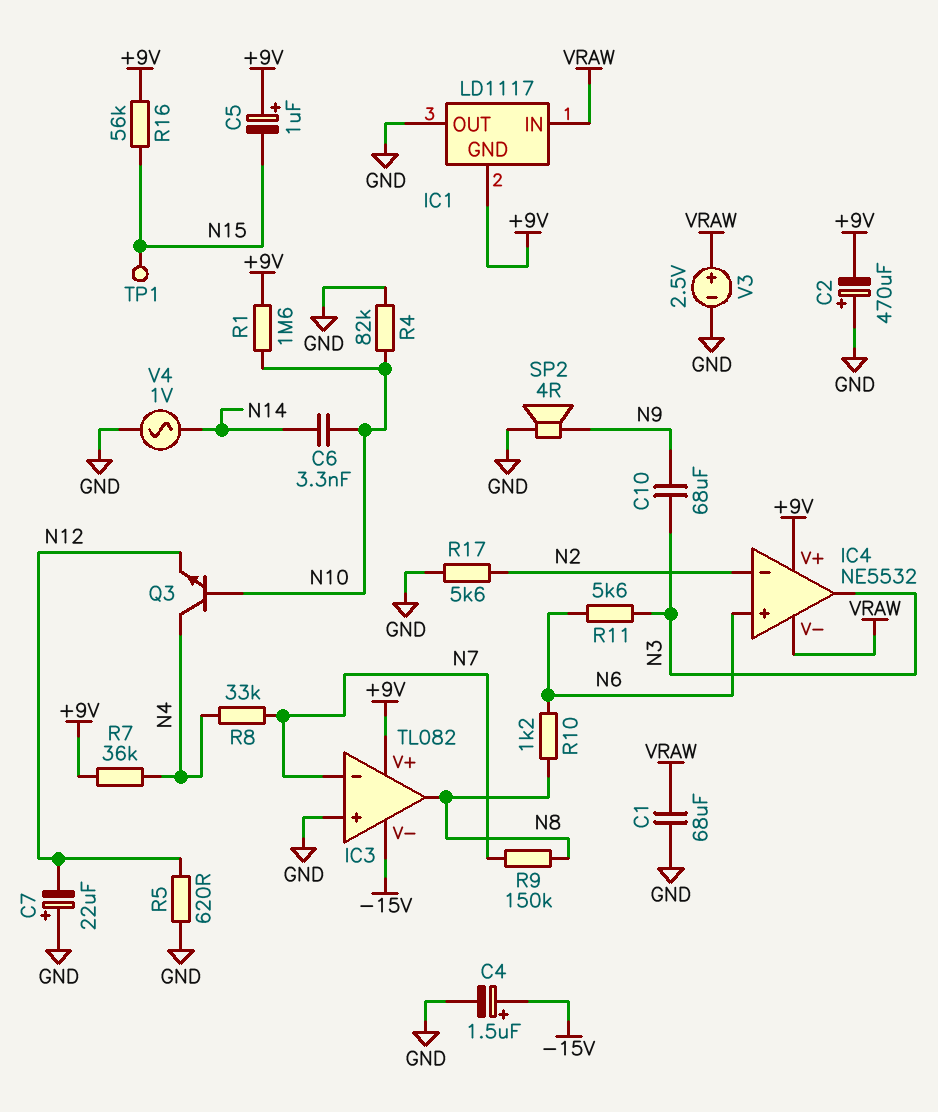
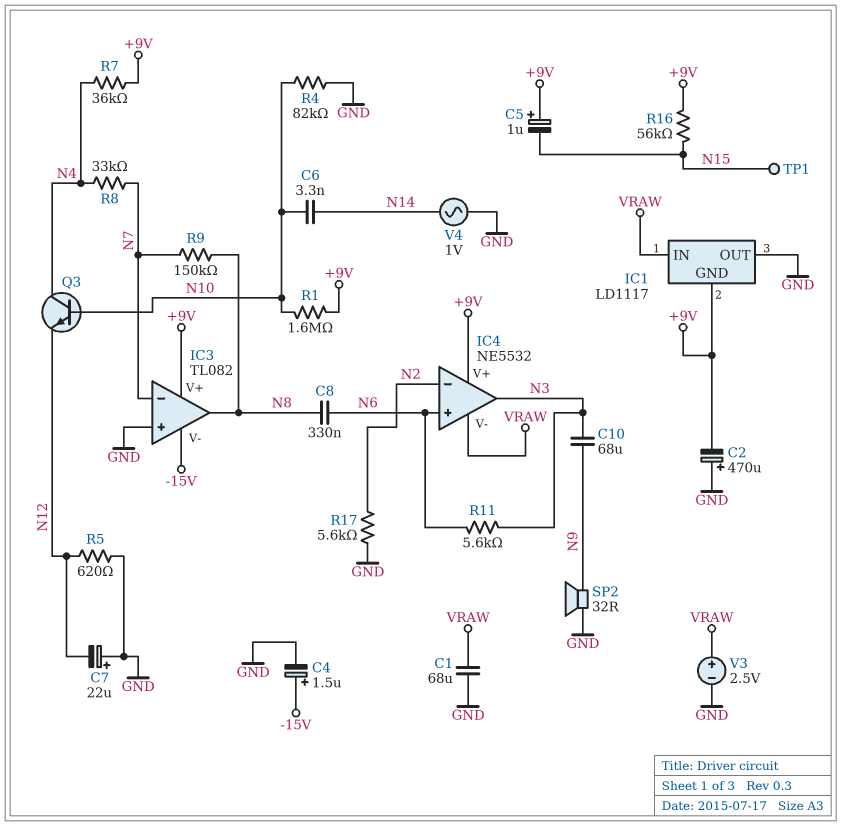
C8: none -> 330nF (N6, N8)
R10: 1.2k (N6, N8) -> none
SP2: speaker 4R (GND, N9) -> speaker 32R (GND, N9)

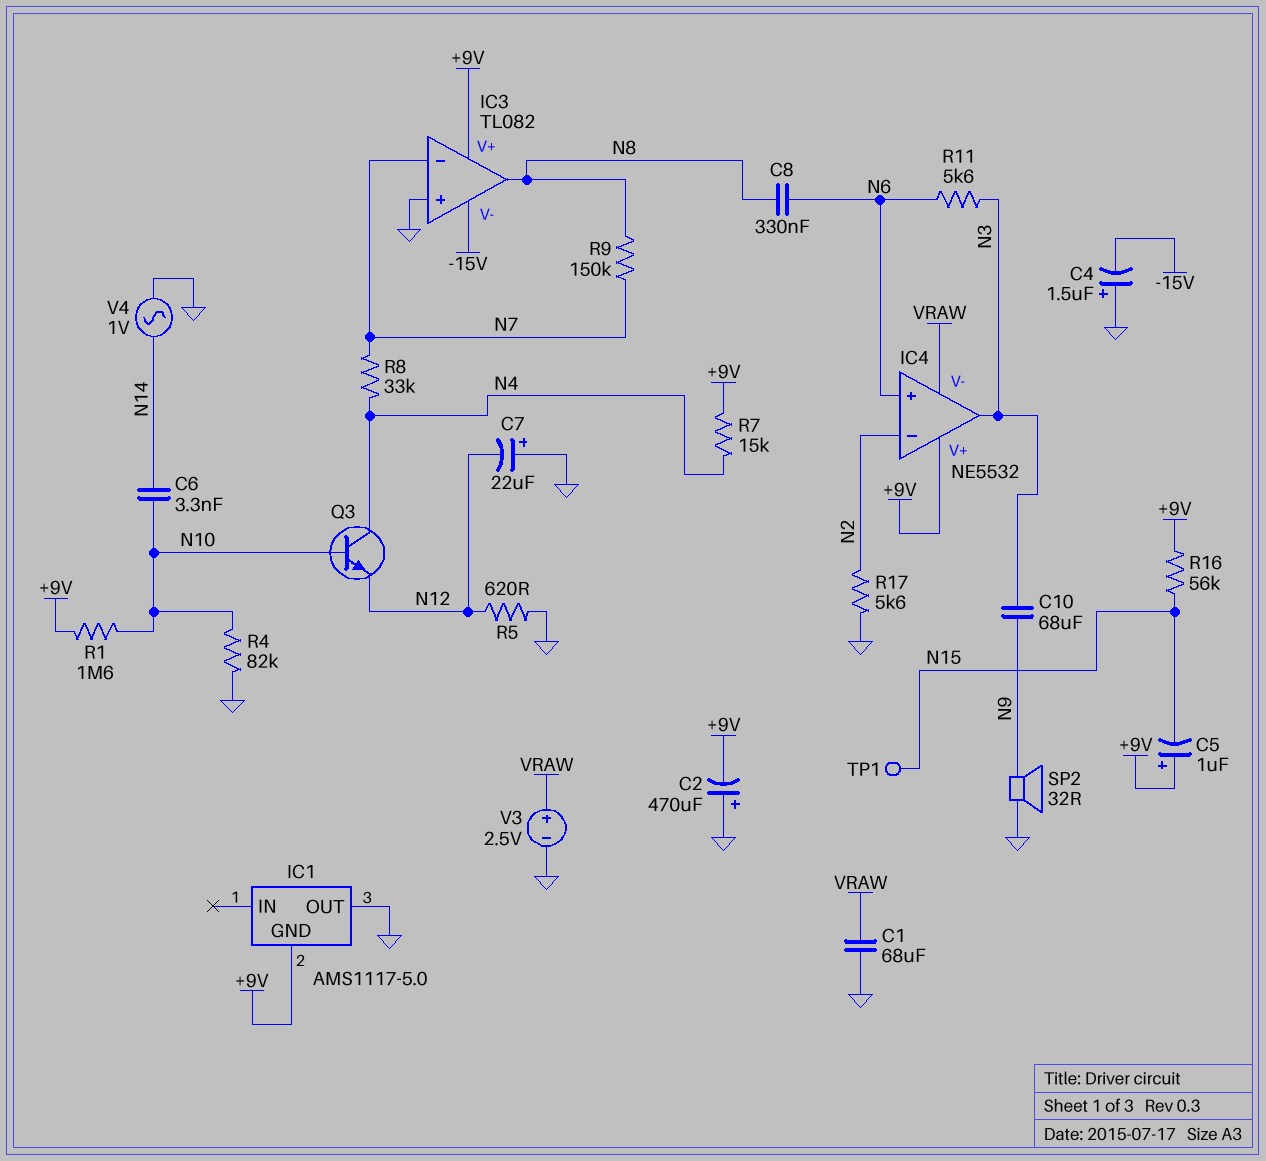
C4: 1.5uF (plus -15V, minus GND) -> 1.5uF (plus GND, minus -15V)
IC1: LD1117 -> AMS1117-5.0
IC1 pin IN: VRAW -> none
R7: 36k (+9V, N4) -> 15k (+9V, N4)

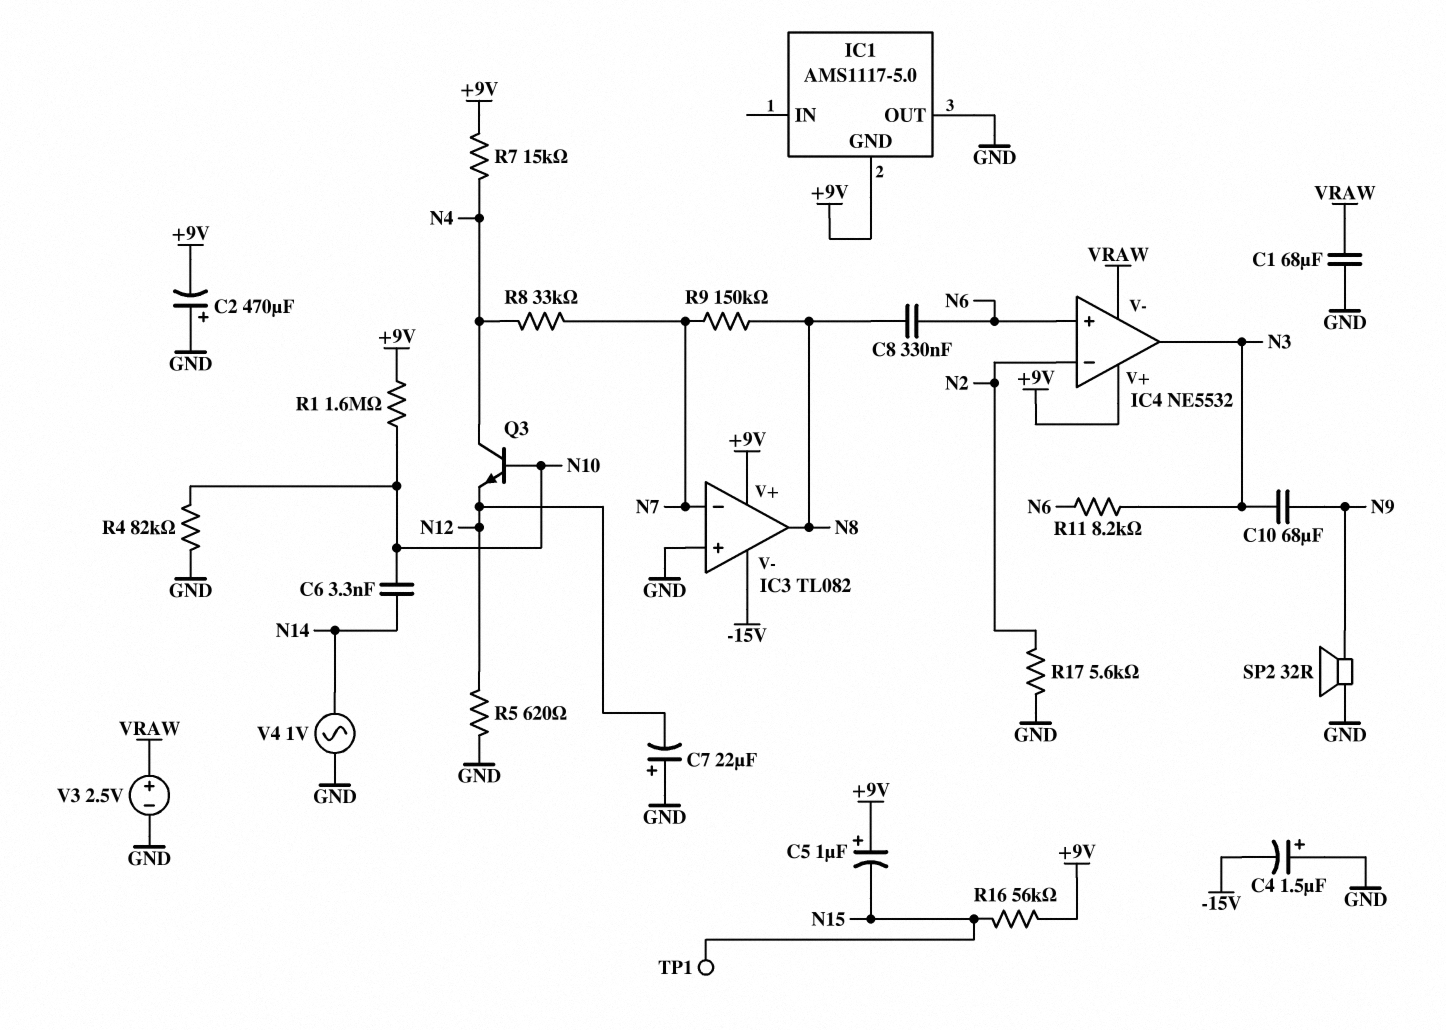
R11: 5.6k (N3, N6) -> 8.2k (N3, N6)

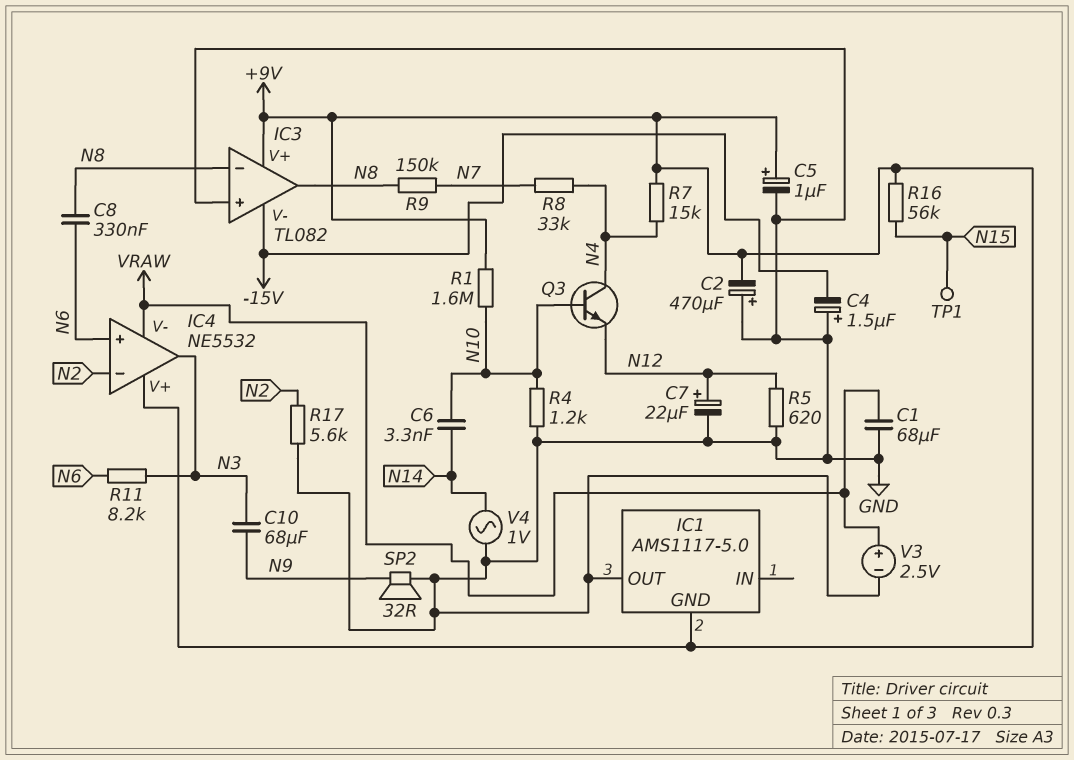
C5: 1uF (plus +9V, minus N15) -> 1uF (plus +9V, minus GND)
C7: 22uF (plus GND, minus N12) -> 22uF (plus N12, minus GND)
IC3 pin in-: N7 -> N8
R4: 82k (GND, N10) -> 1.2k (GND, N10)

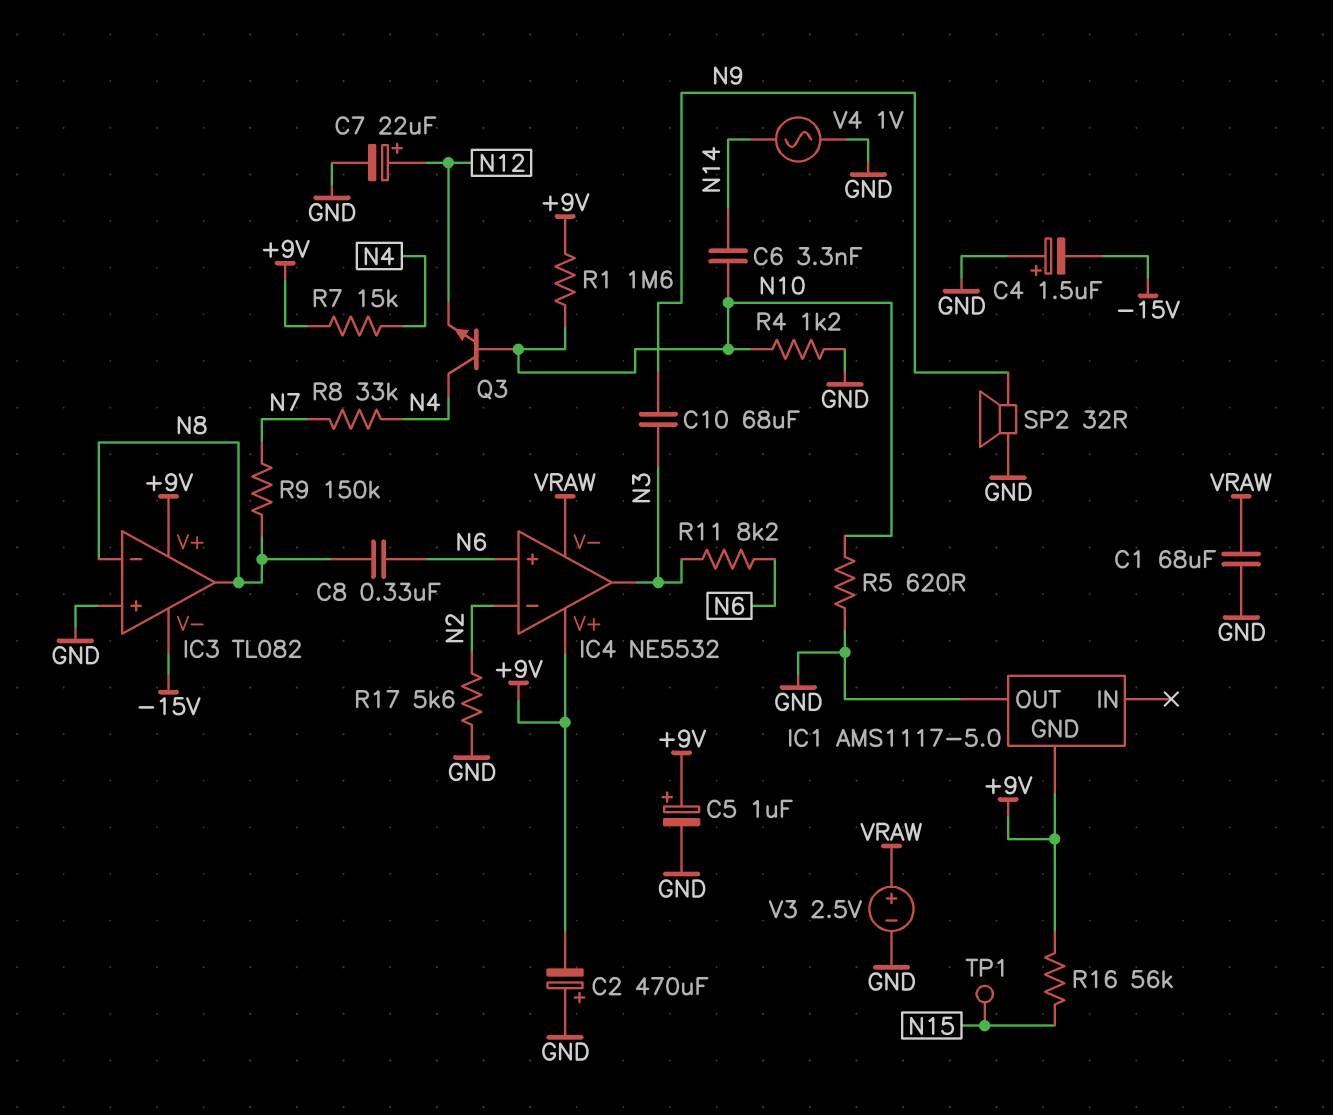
R5: 620 (GND, N12) -> 620 (GND, N10)

